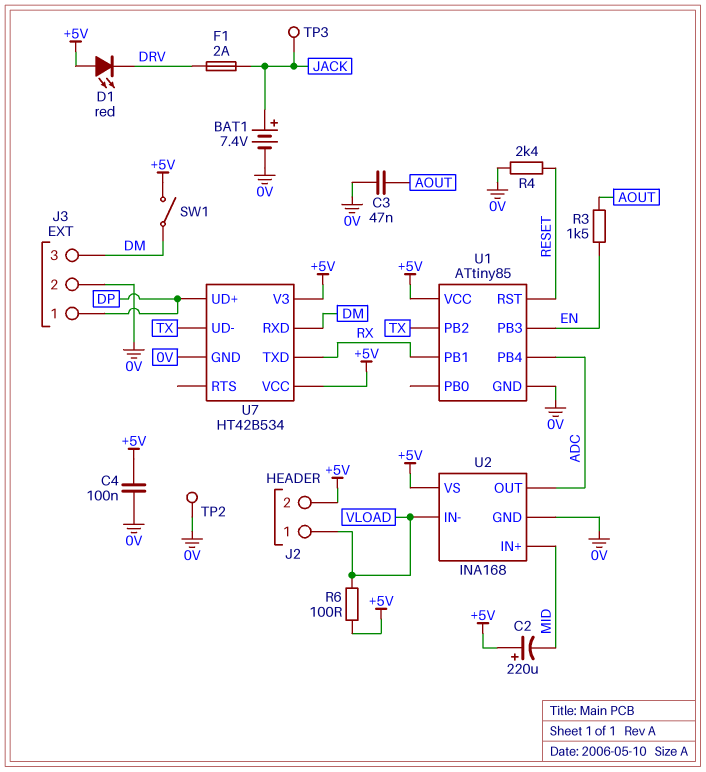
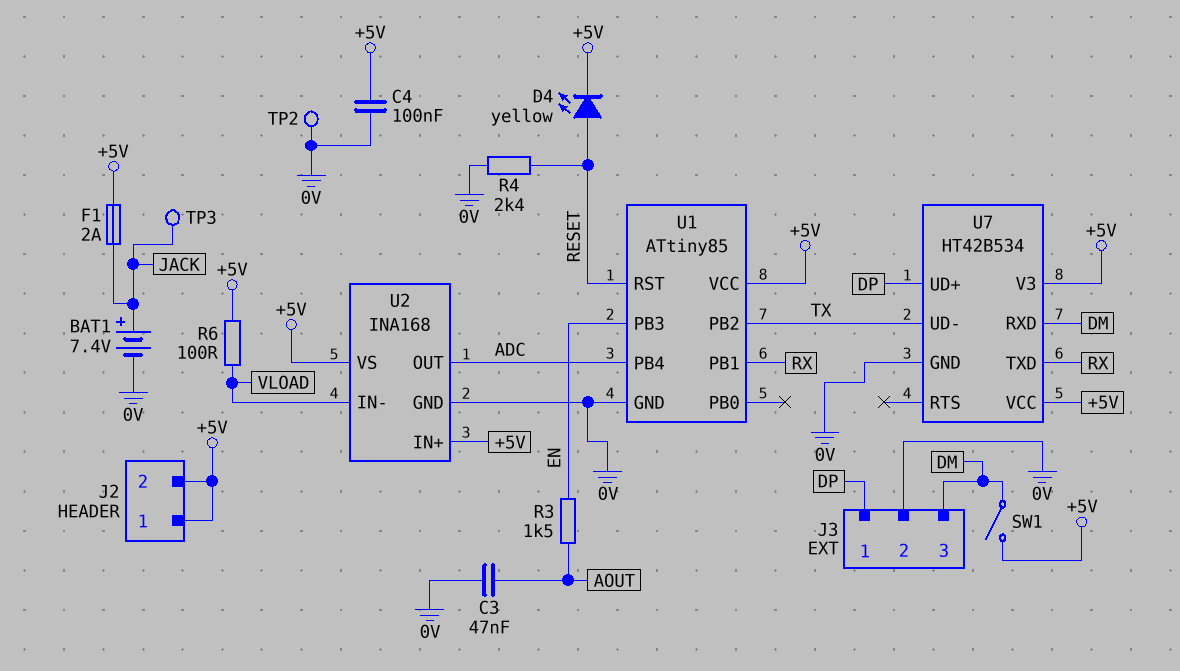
C2: 220uF (plus +5V, minus MID) -> none
D1: LED red (A +5V, K DRV) -> none
D4: none -> LED yellow (A RESET, K +5V)
F1: 2A (DRV, JACK) -> 2A (+5V, JACK)
J2 pin 1: VLOAD -> +5V
U2 pin IN+: MID -> +5V

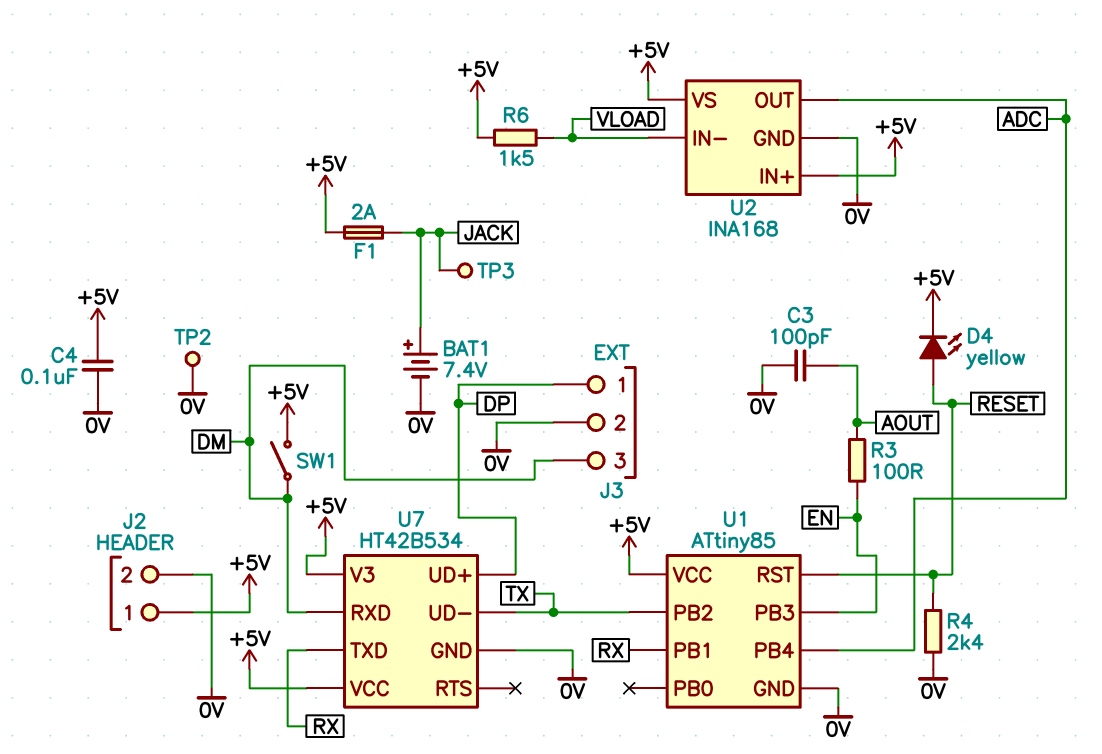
C3: 47nF (0V, AOUT) -> 100pF (0V, AOUT)
J2 pin 2: +5V -> 0V
R3: 1.5k (AOUT, EN) -> 100 (AOUT, EN)
R6: 100 (+5V, VLOAD) -> 1.5k (+5V, VLOAD)

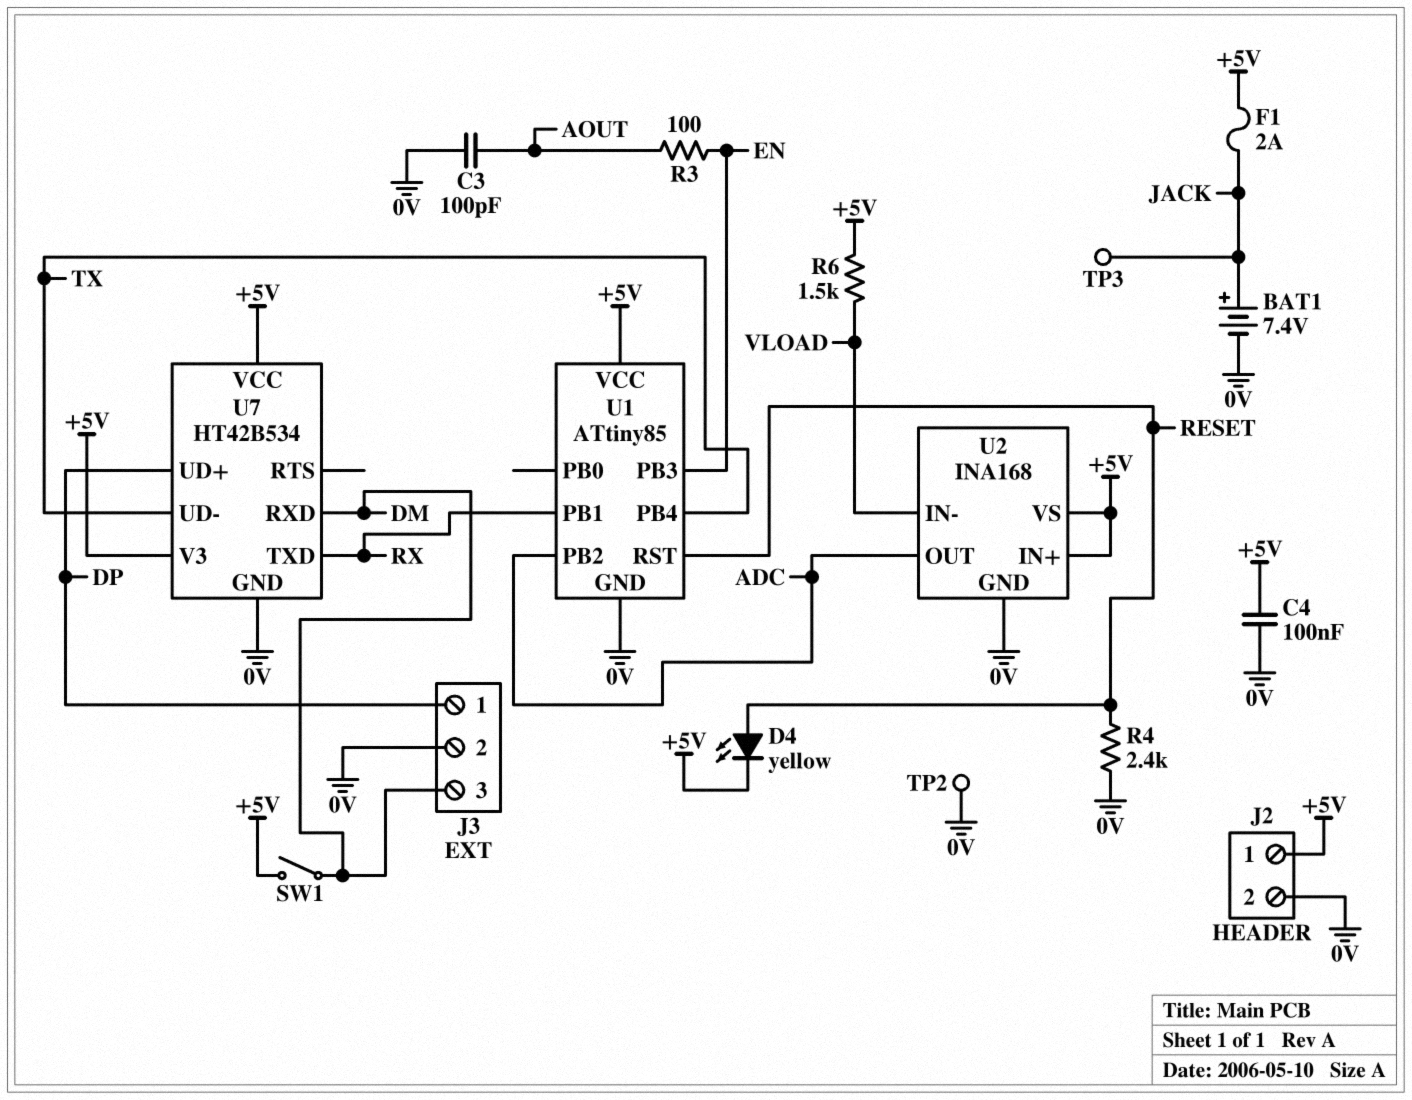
U1 pin PB2: TX -> ADC
U1 pin PB4: ADC -> TX

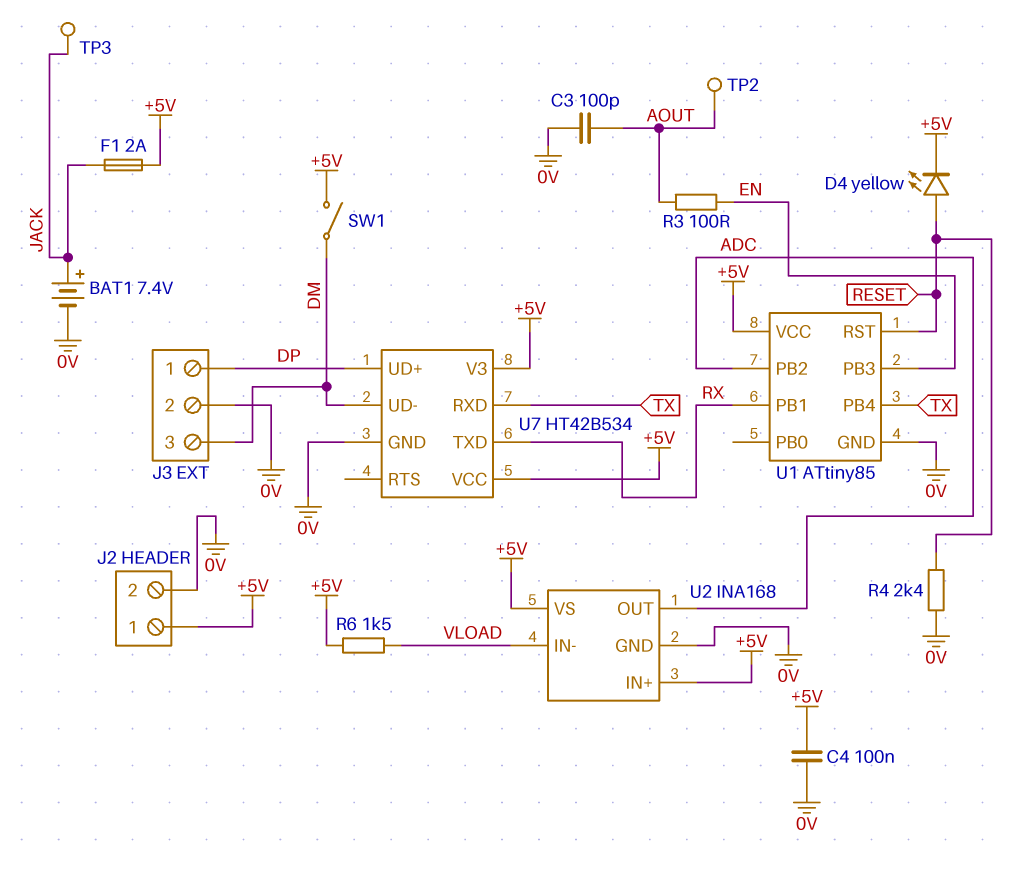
TP2: test point (0V) -> test point (AOUT)
U7 pin RXD: DM -> TX
U7 pin UD-: TX -> DM

